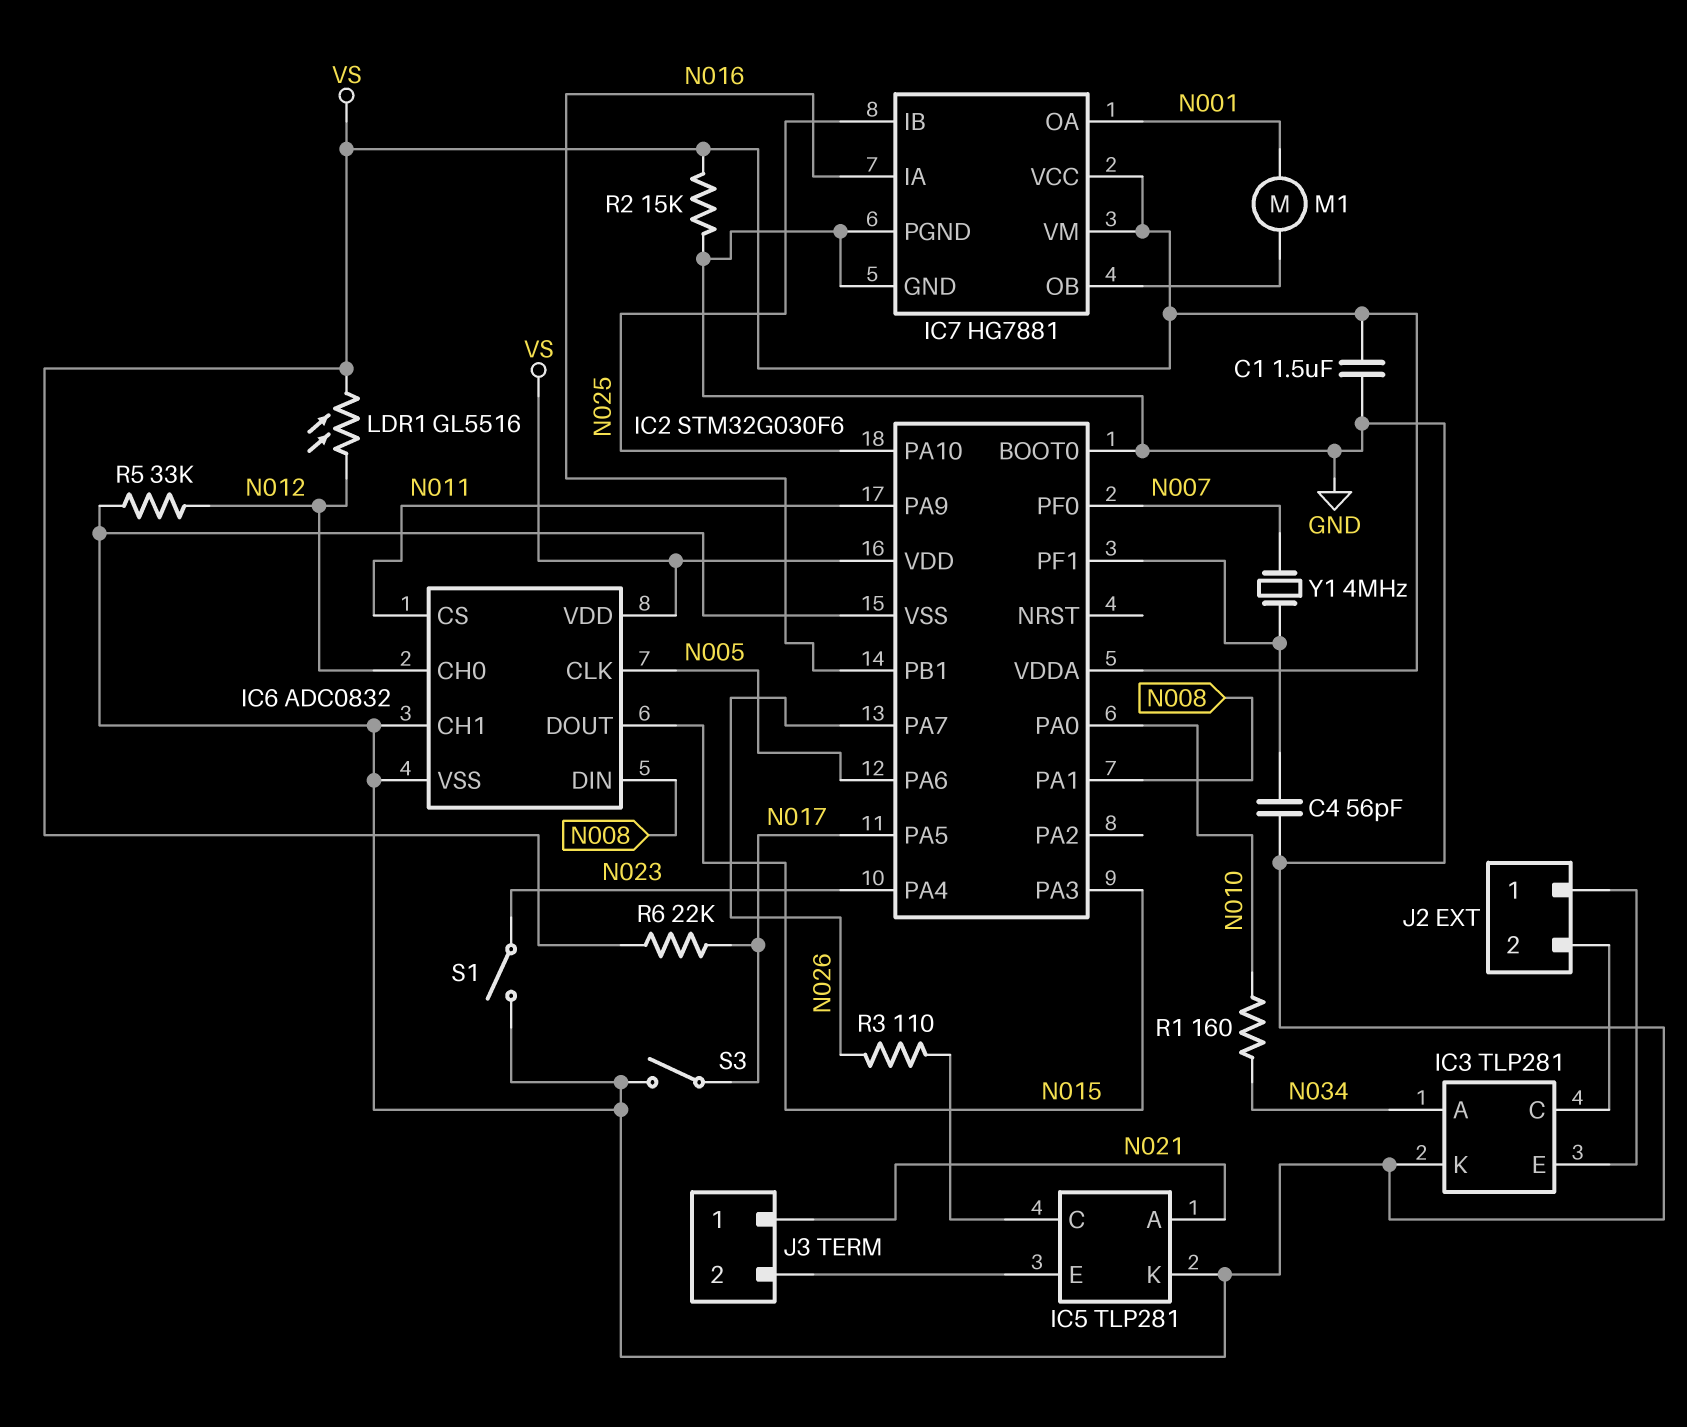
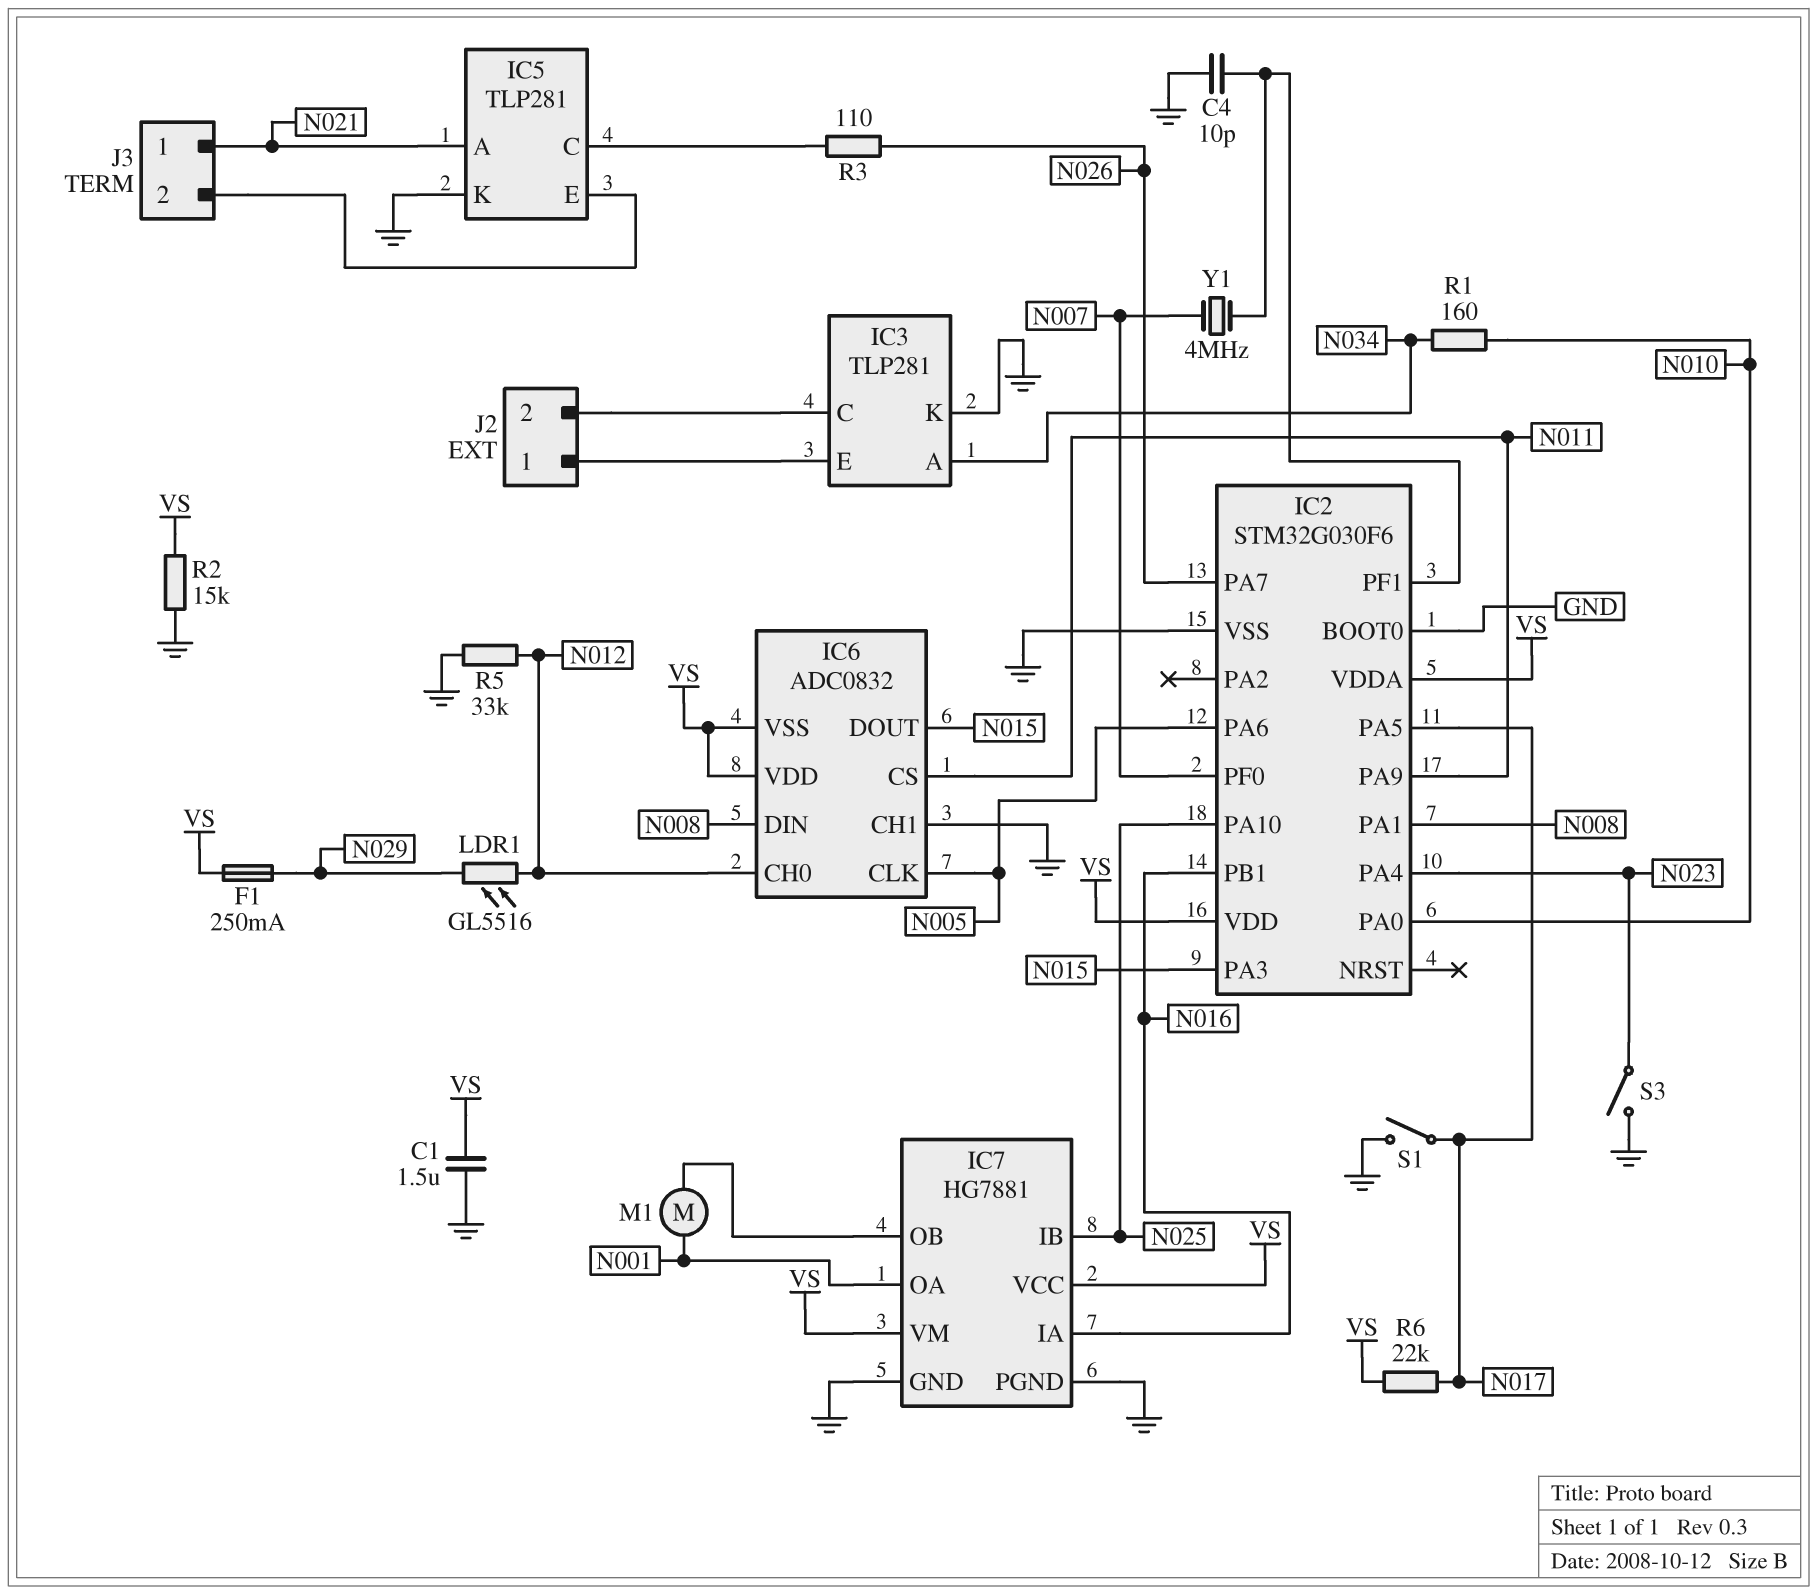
C4: 56pF (GND, IC2/PF1) -> 10pF (GND, IC2/PF1)
F1: none -> 250mA (N029, VS)
IC6 pin VSS: GND -> VS
LDR1: GL5516 (N012, VS) -> GL5516 (N012, N029)
S1: switch (GND, N023) -> switch (GND, N017)
S3: switch (GND, N017) -> switch (GND, N023)

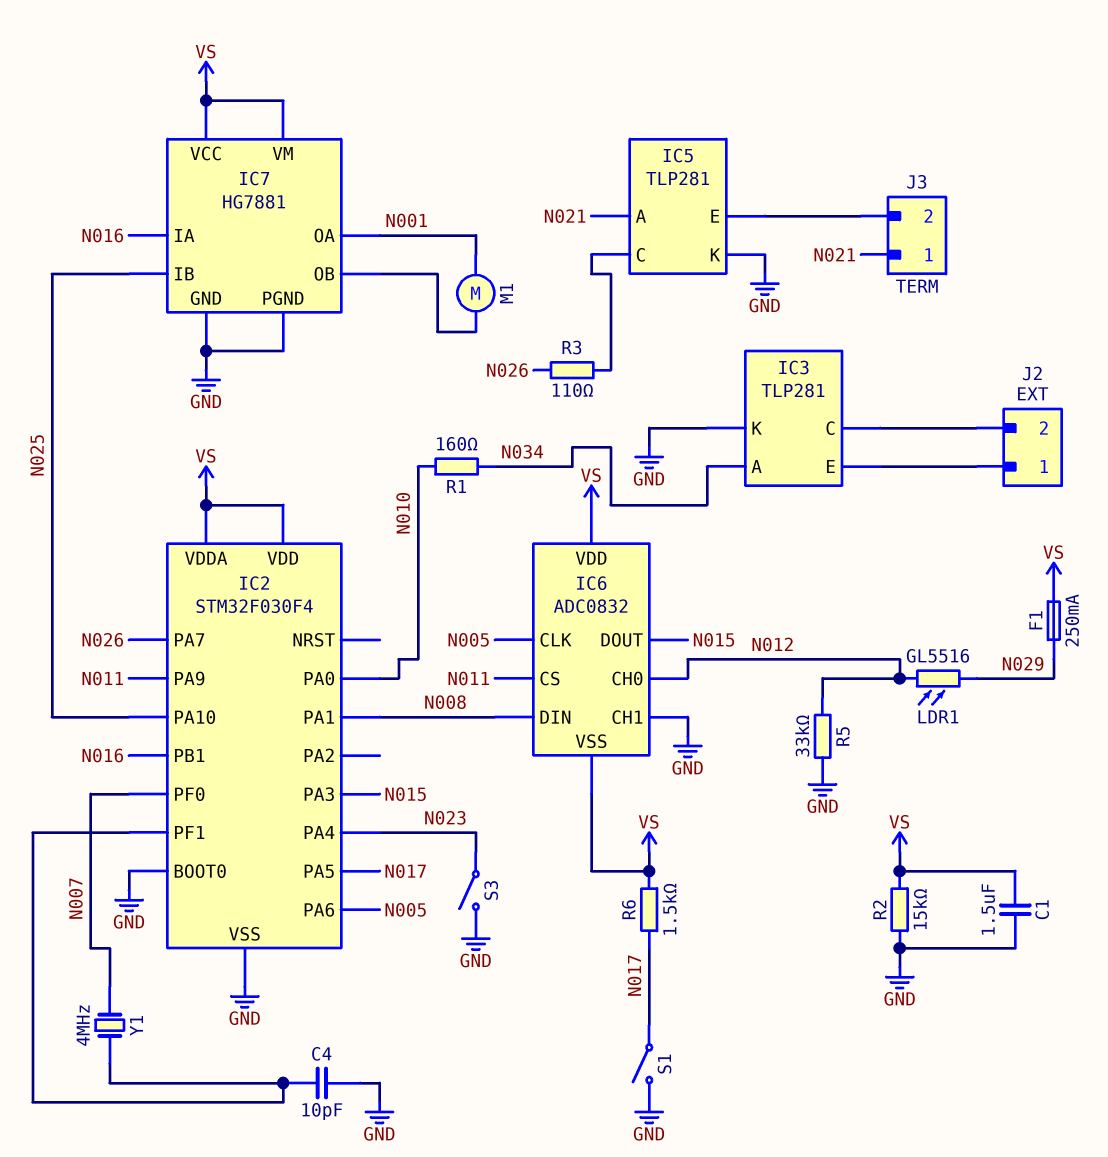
IC2: STM32G030F6 -> STM32F030F4
R6: 22k (N017, VS) -> 1.5k (N017, VS)

